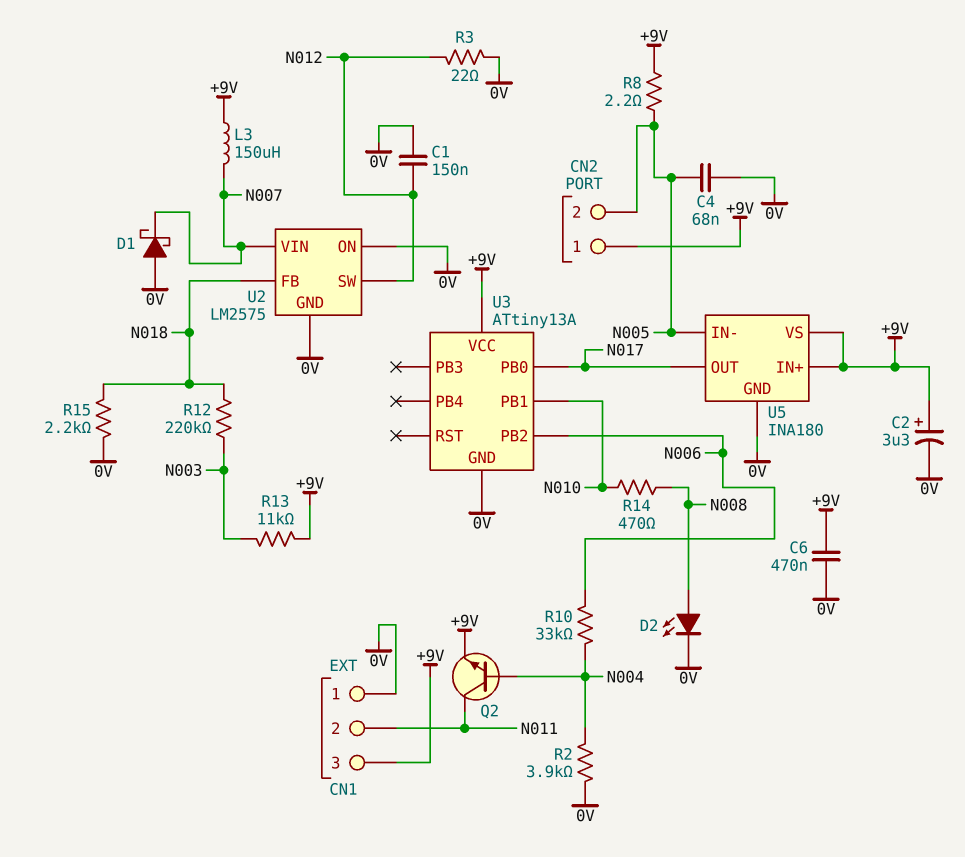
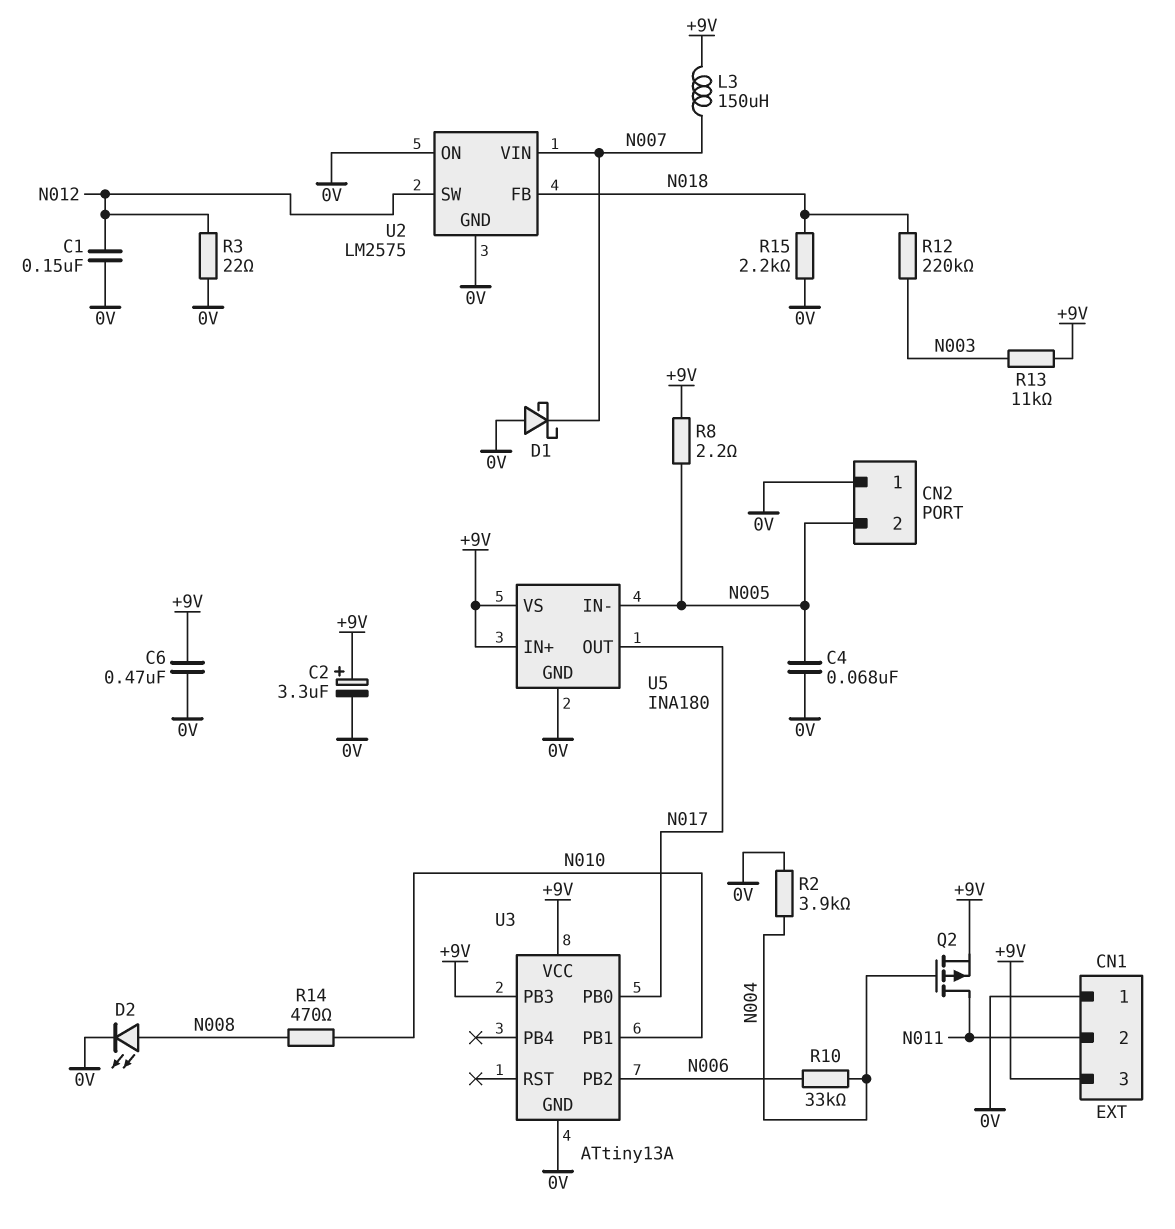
CN2 pin 1: +9V -> 0V
Q2: NPN (B N004, C N011, E +9V) -> PMOS (G N004, D N011, S +9V)
U3 pin PB3: none -> +9V

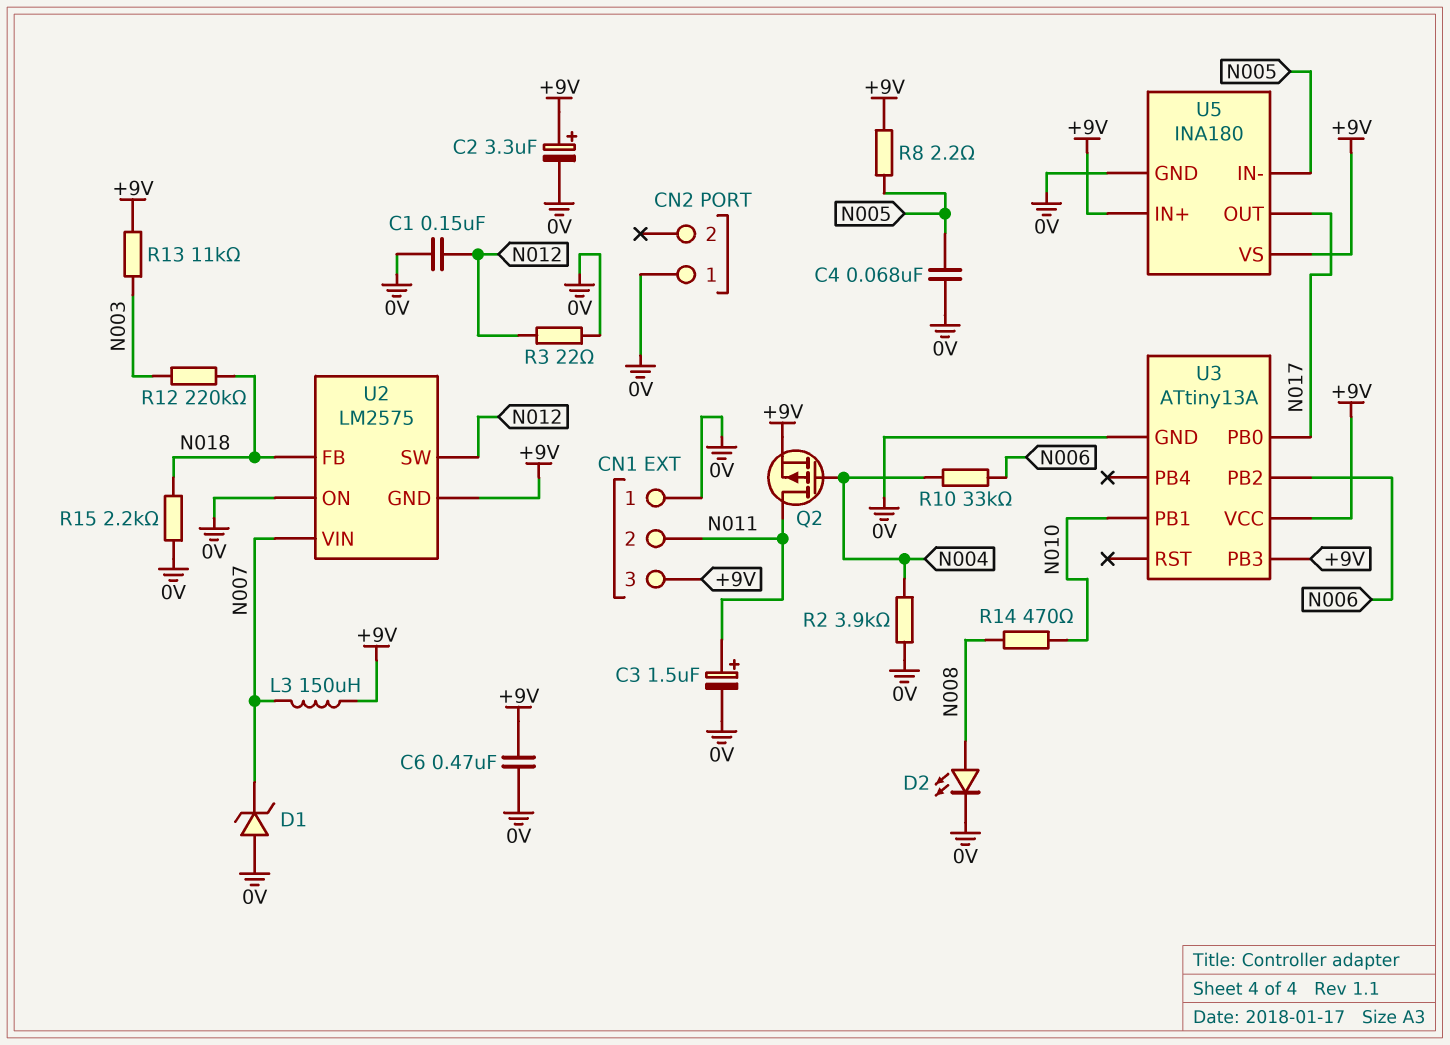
C3: none -> 1.5uF (plus N011, minus 0V)
CN2 pin 2: N005 -> none
D1: schottky (A 0V, K N007) -> zener (A 0V, K N007)
U2 pin GND: 0V -> +9V

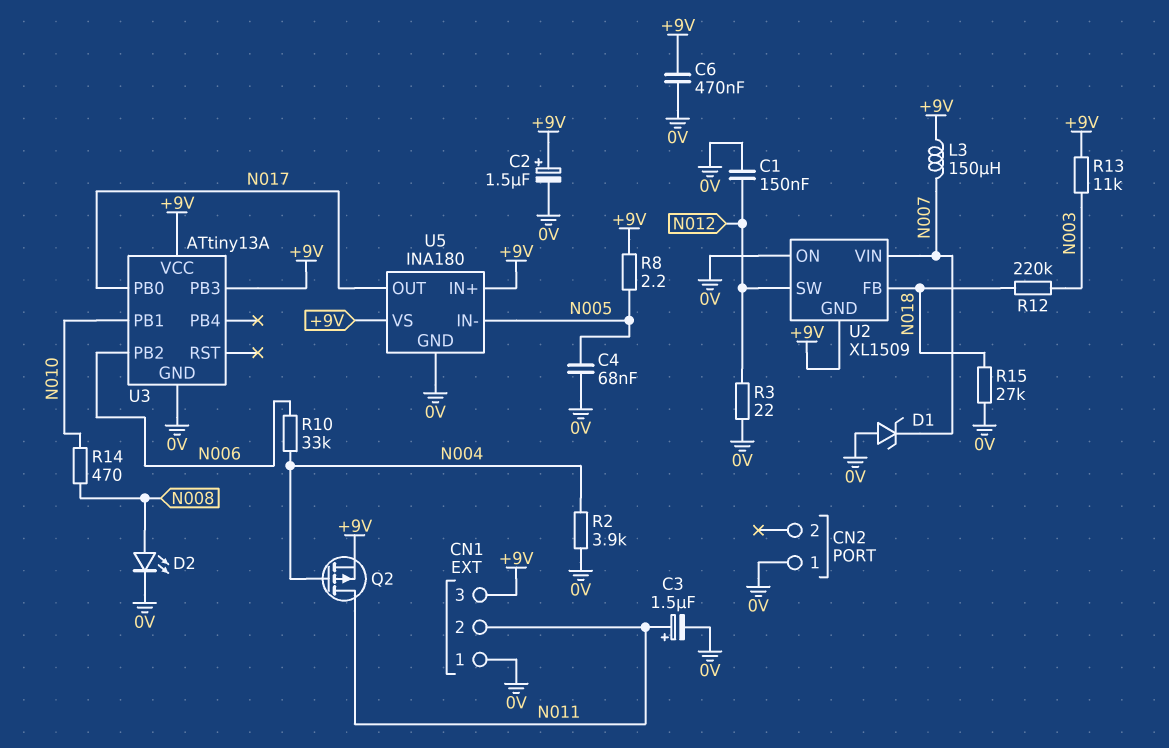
C2: 3.3uF (plus +9V, minus 0V) -> 1.5uF (plus +9V, minus 0V)
R15: 2.2k (0V, N018) -> 27k (0V, N018)
U2: LM2575 -> XL1509

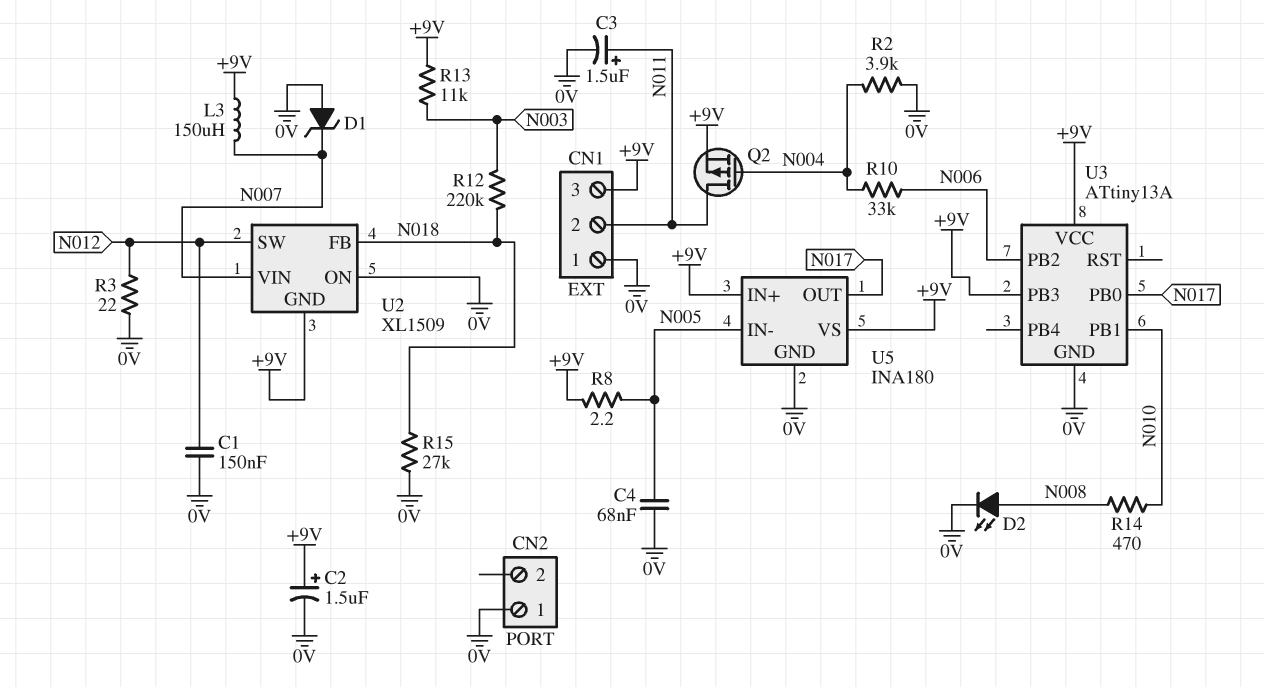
C6: 470nF (+9V, 0V) -> none

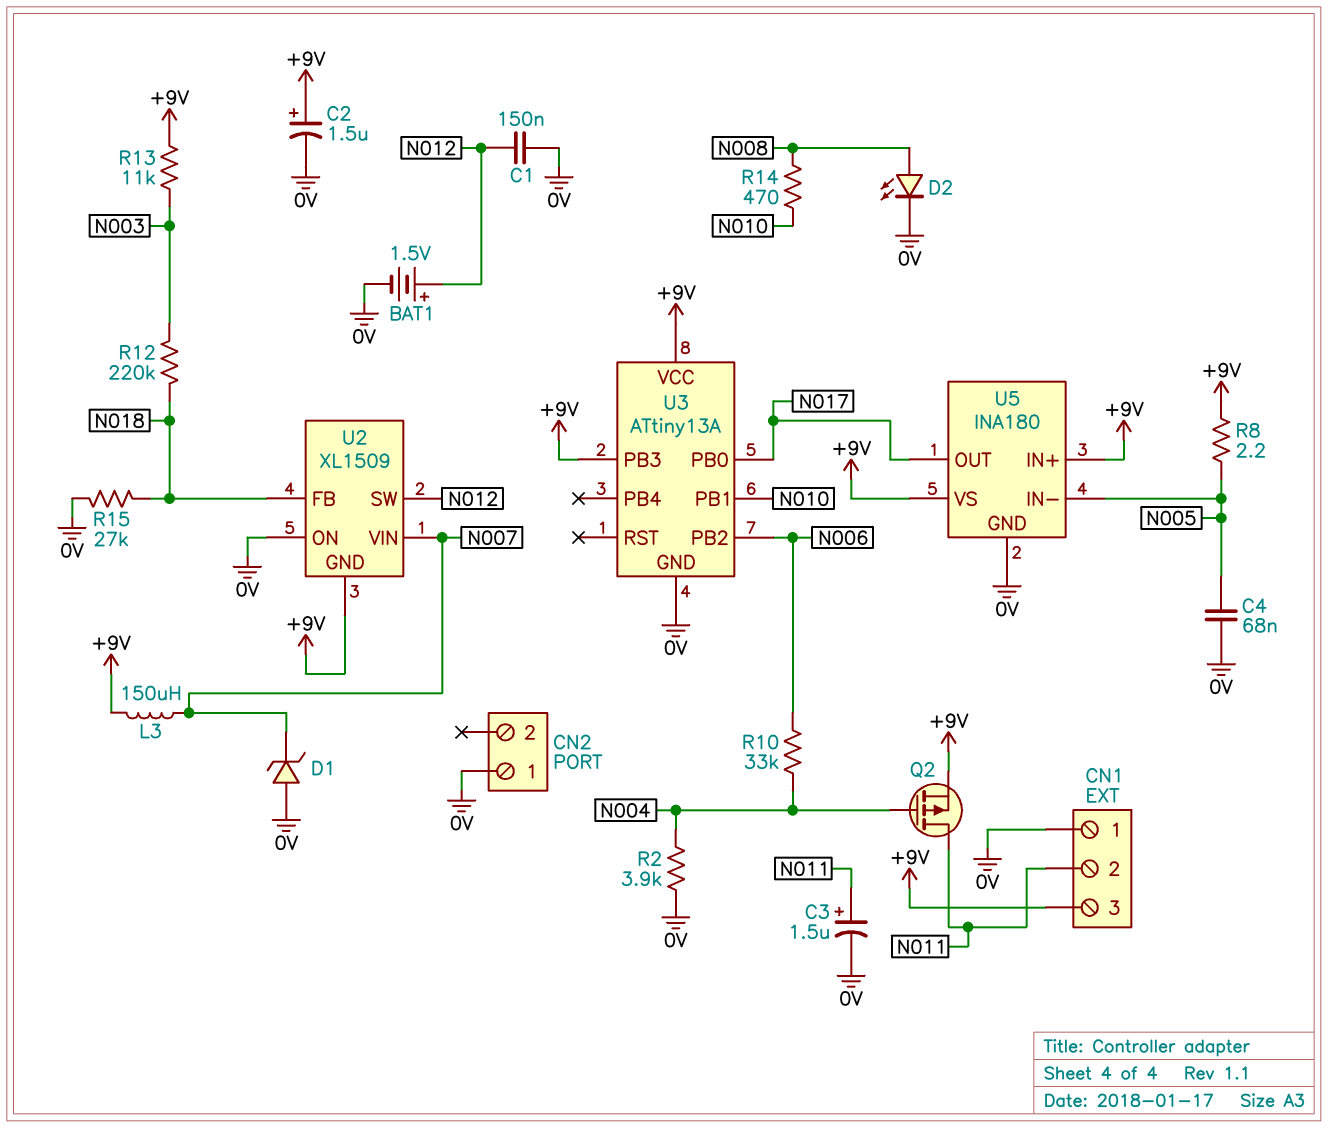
BAT1: none -> 1.5V (plus N012, minus 0V)
R3: 22 (0V, N012) -> none

